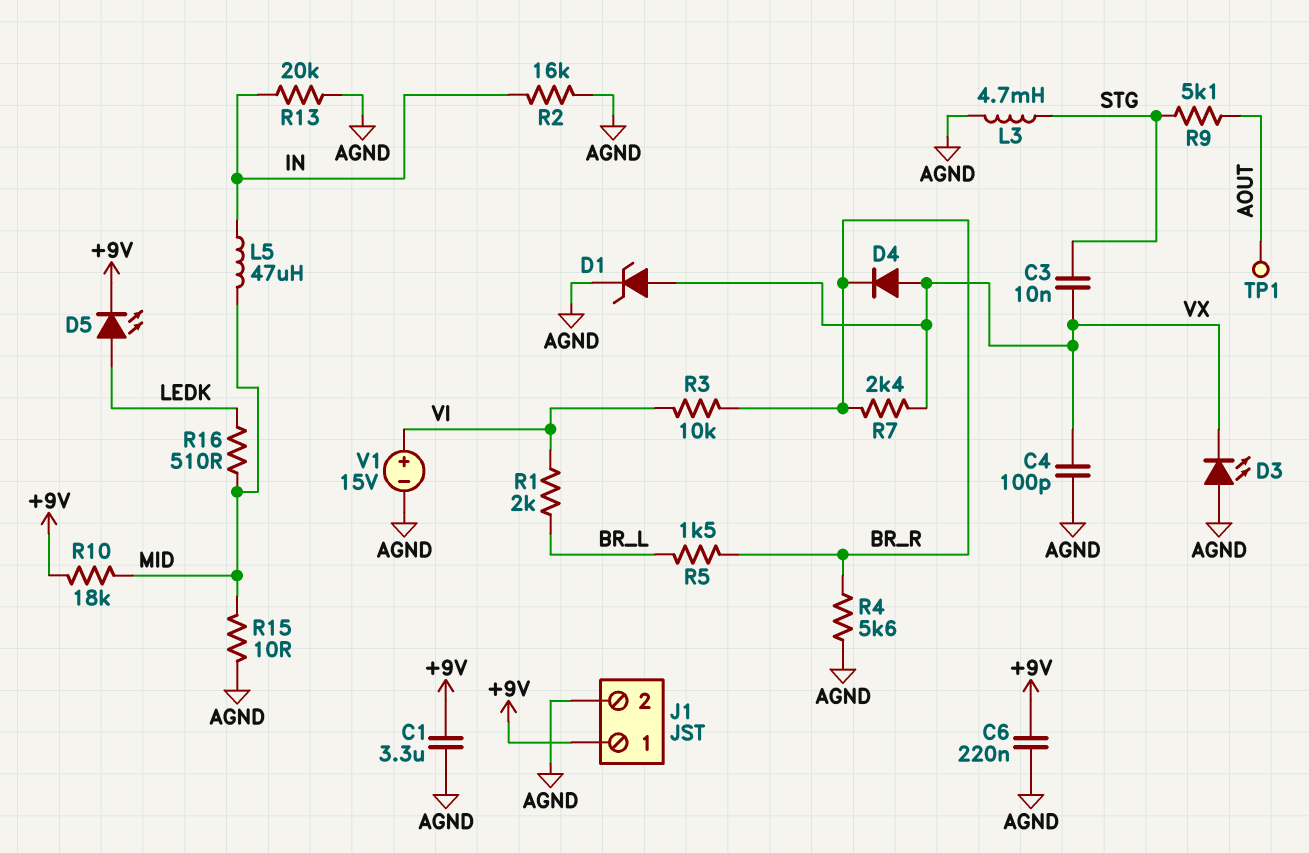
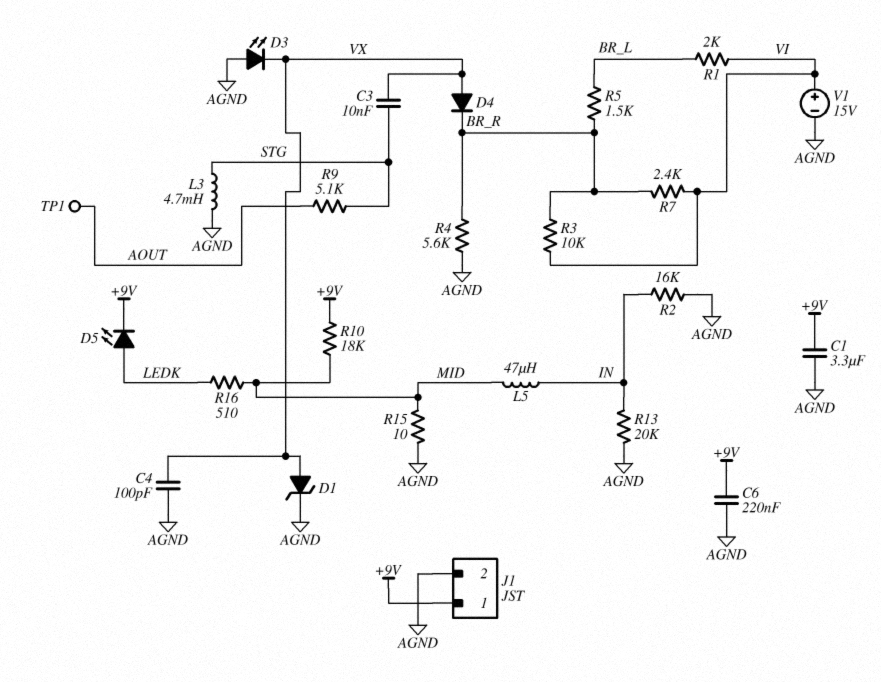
R7: 2.4k (BR_R, VX) -> 2.4k (BR_R, VI)

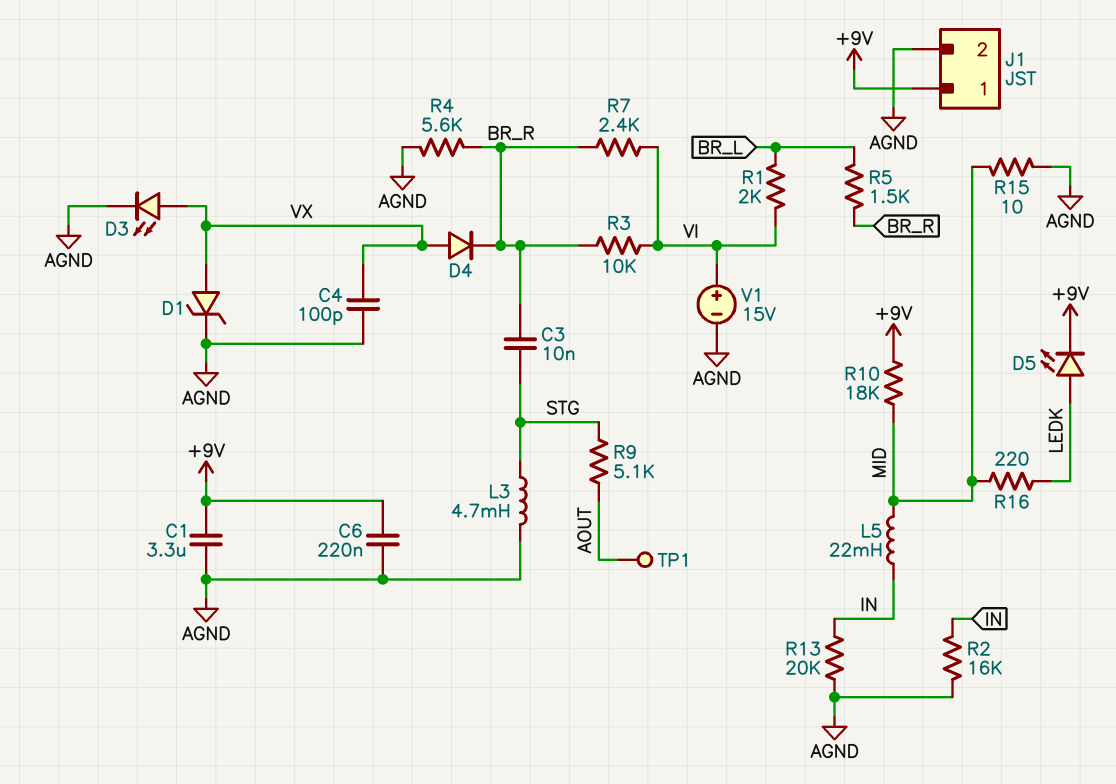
C3: 10nF (STG, VX) -> 10nF (BR_R, STG)
D3: LED (A AGND, K VX) -> LED (A VX, K AGND)
L5: 47uH (IN, MID) -> 22mH (IN, MID)
R16: 510 (LEDK, MID) -> 220 (LEDK, MID)

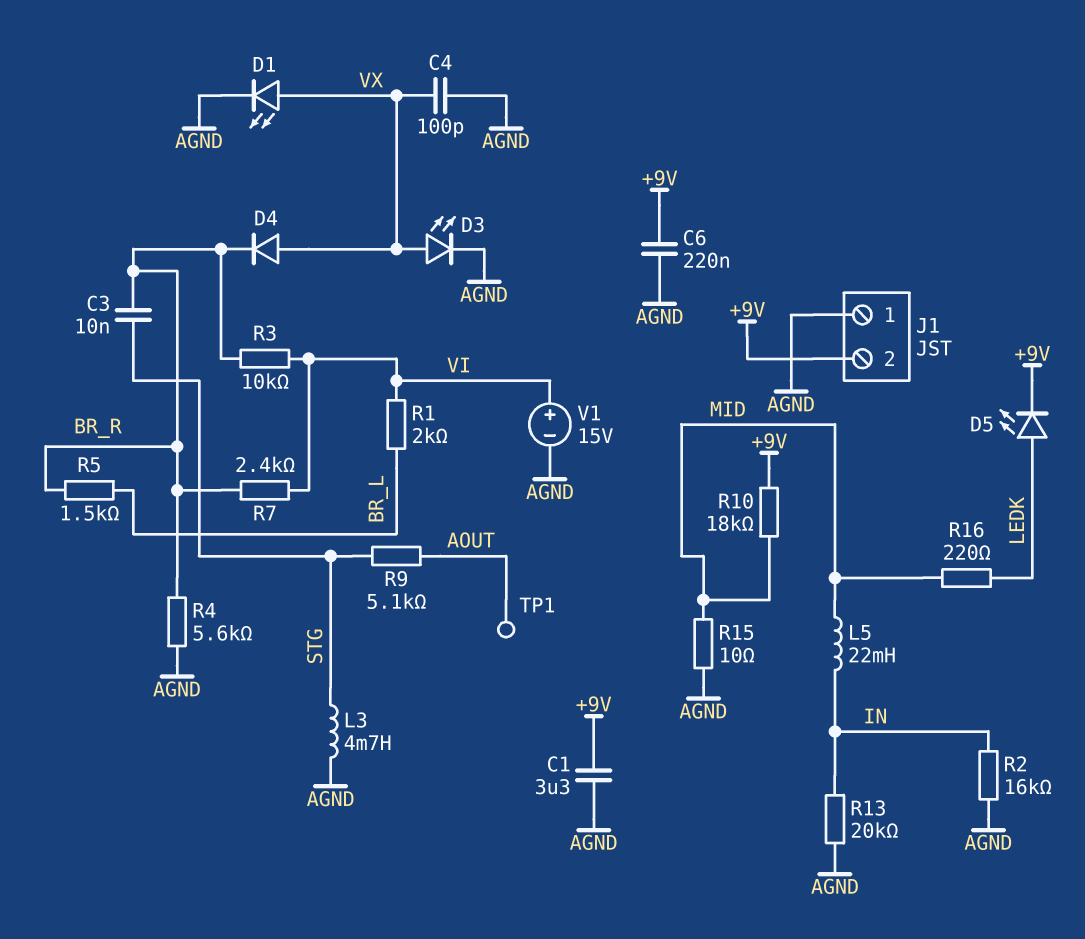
D1: zener (A VX, K AGND) -> LED (A VX, K AGND)
J1 pin 1: +9V -> AGND
J1 pin 2: AGND -> +9V

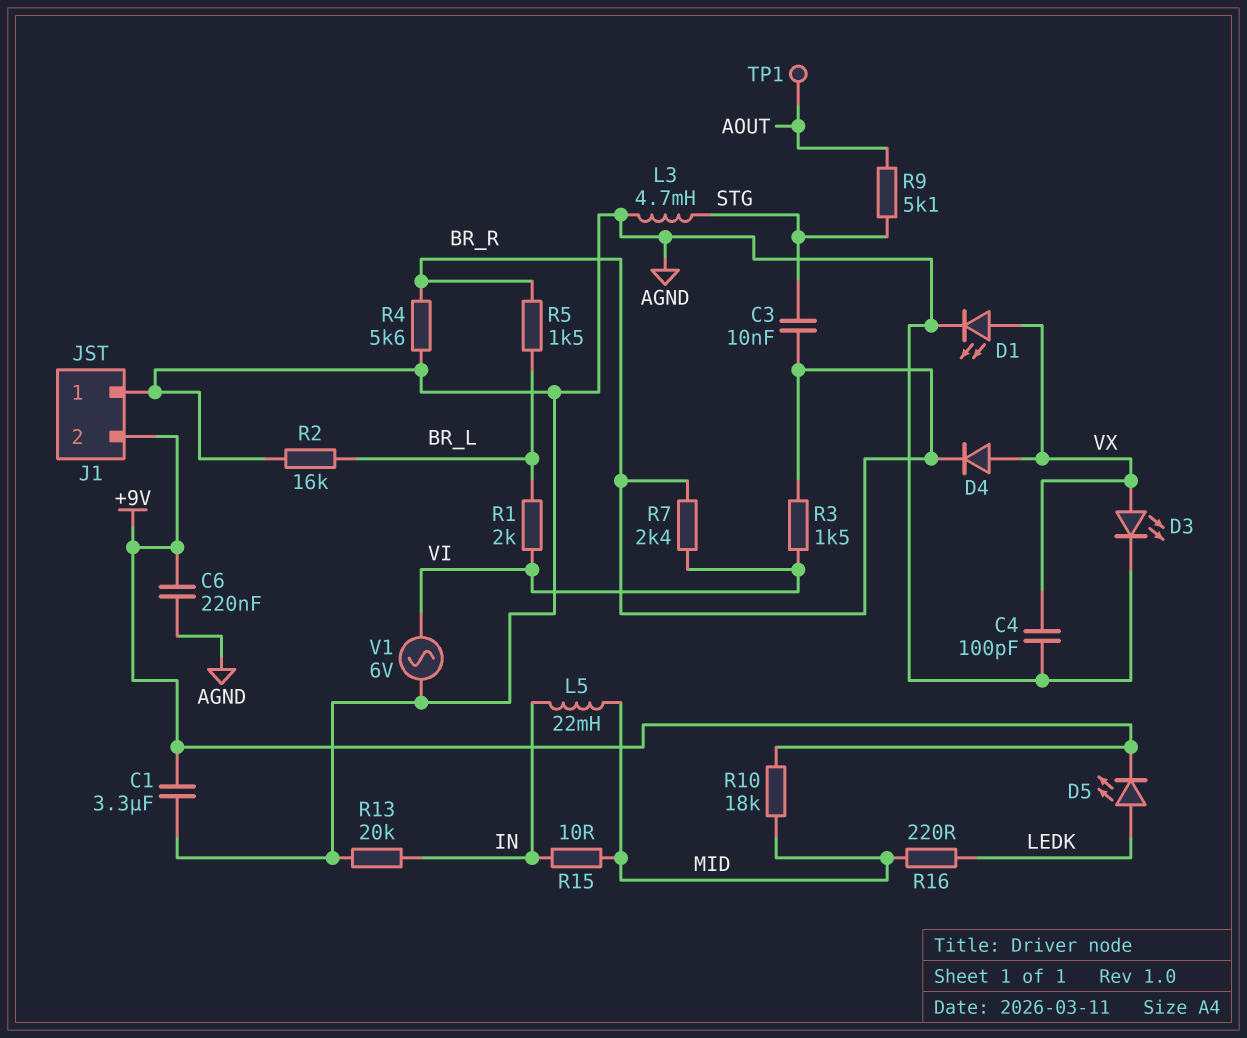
R2: 16k (AGND, IN) -> 16k (AGND, BR_L)
R3: 10k (BR_R, VI) -> 1.5k (BR_R, VI)
R15: 10 (AGND, MID) -> 10 (IN, MID)
V1: 15V (plus VI, minus AGND) -> AC 6V (AGND, VI)

